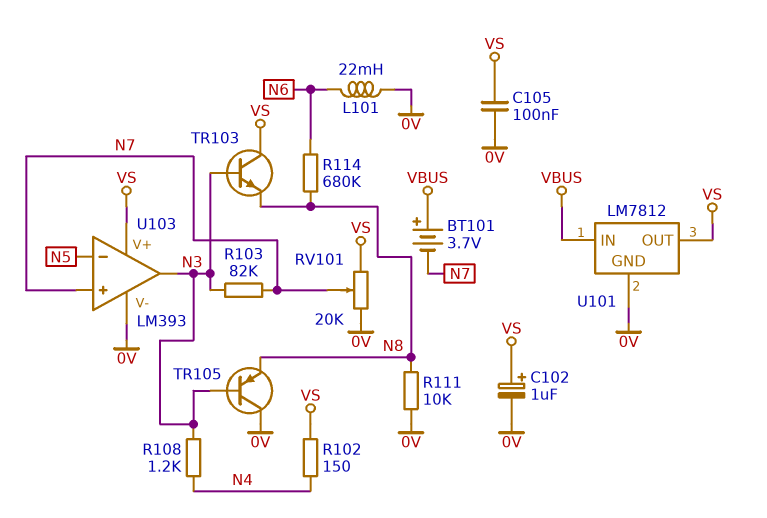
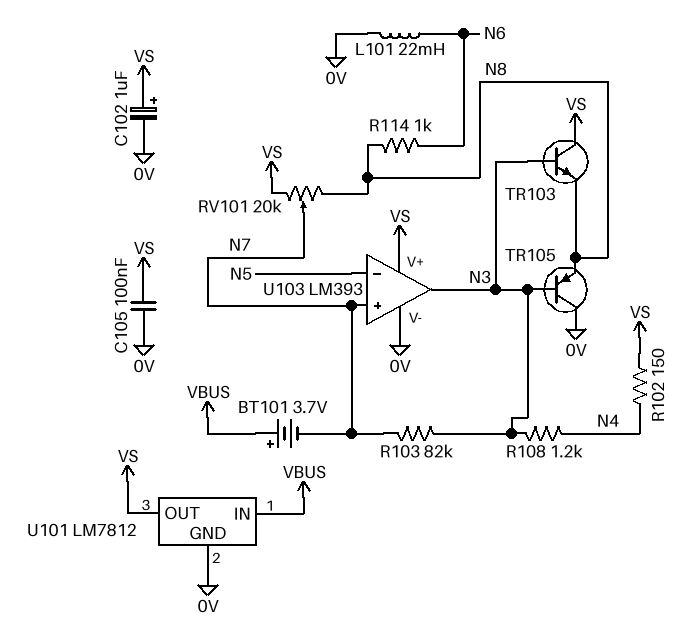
R111: 10k (0V, N8) -> none
R114: 680k (N6, N8) -> 1k (N6, N8)
RV101: 20k (0V, VS, wiper N7) -> 20k (N8, VS, wiper N7)

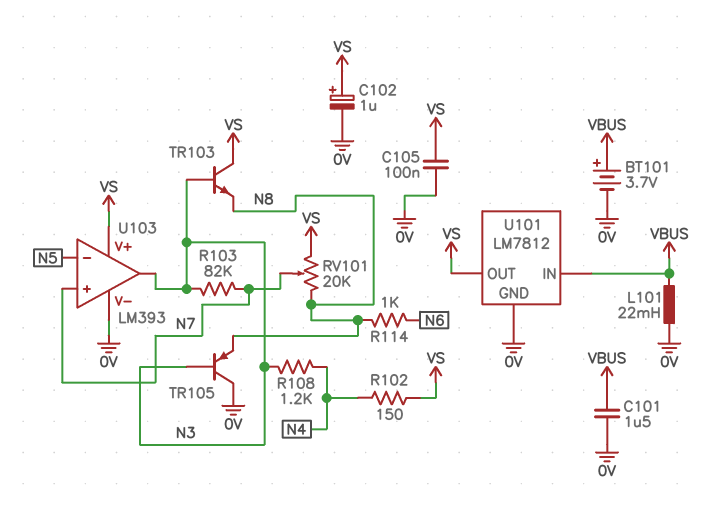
BT101: 3.7V (plus VBUS, minus N7) -> 3.7V (plus VBUS, minus 0V)
C101: none -> 1.5uF (0V, VBUS)
L101: 22mH (0V, N6) -> 22mH (0V, VBUS)

